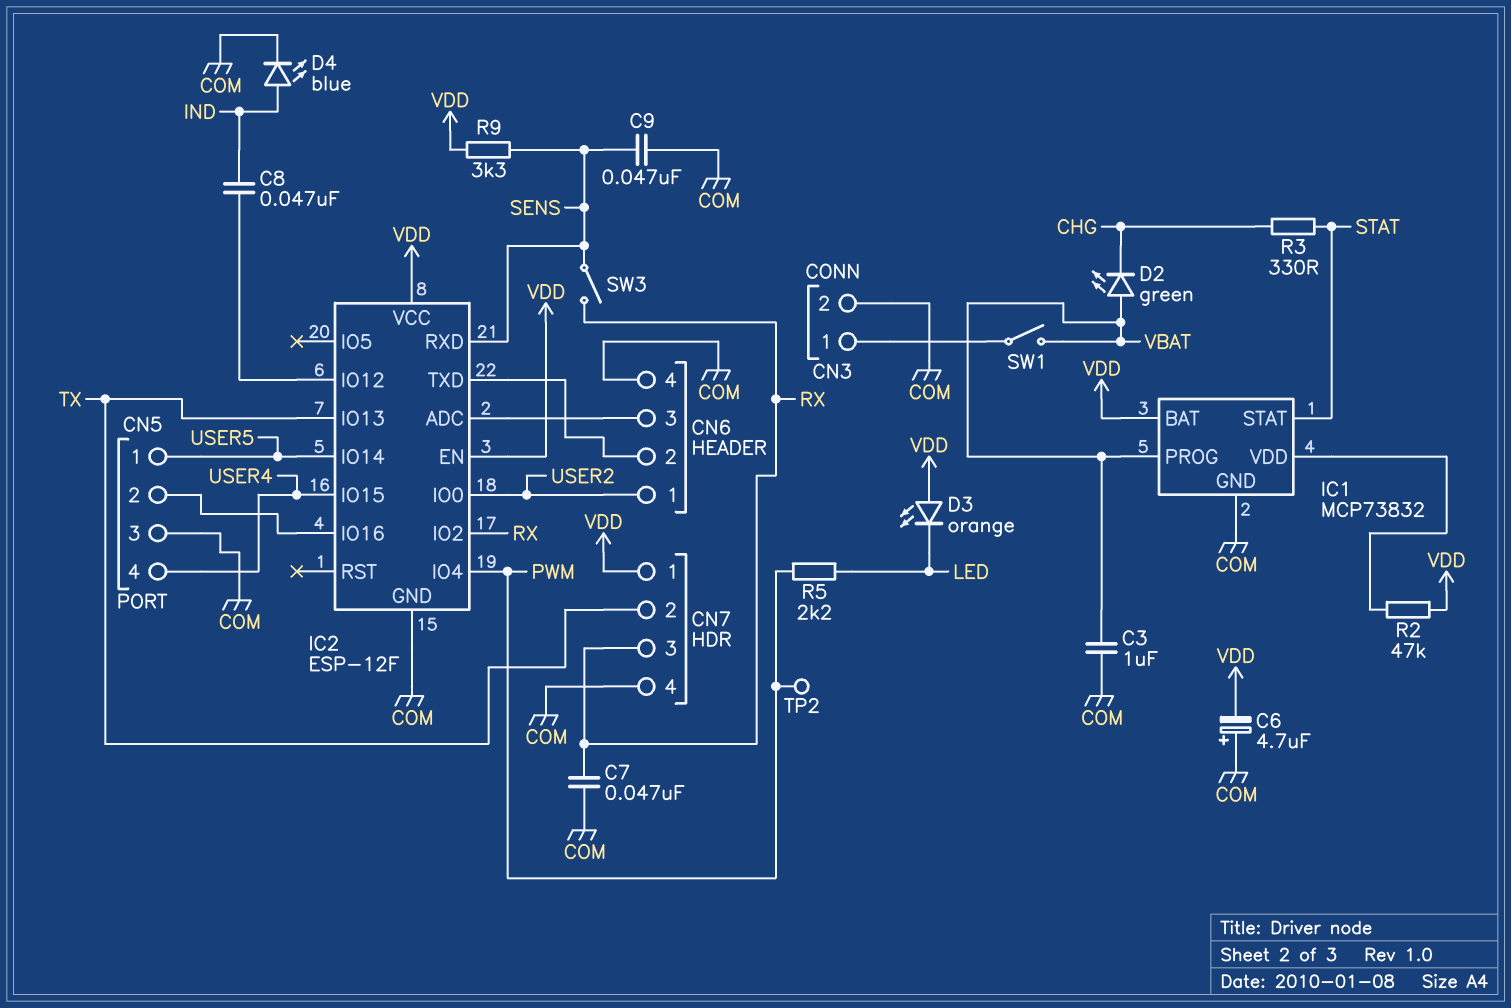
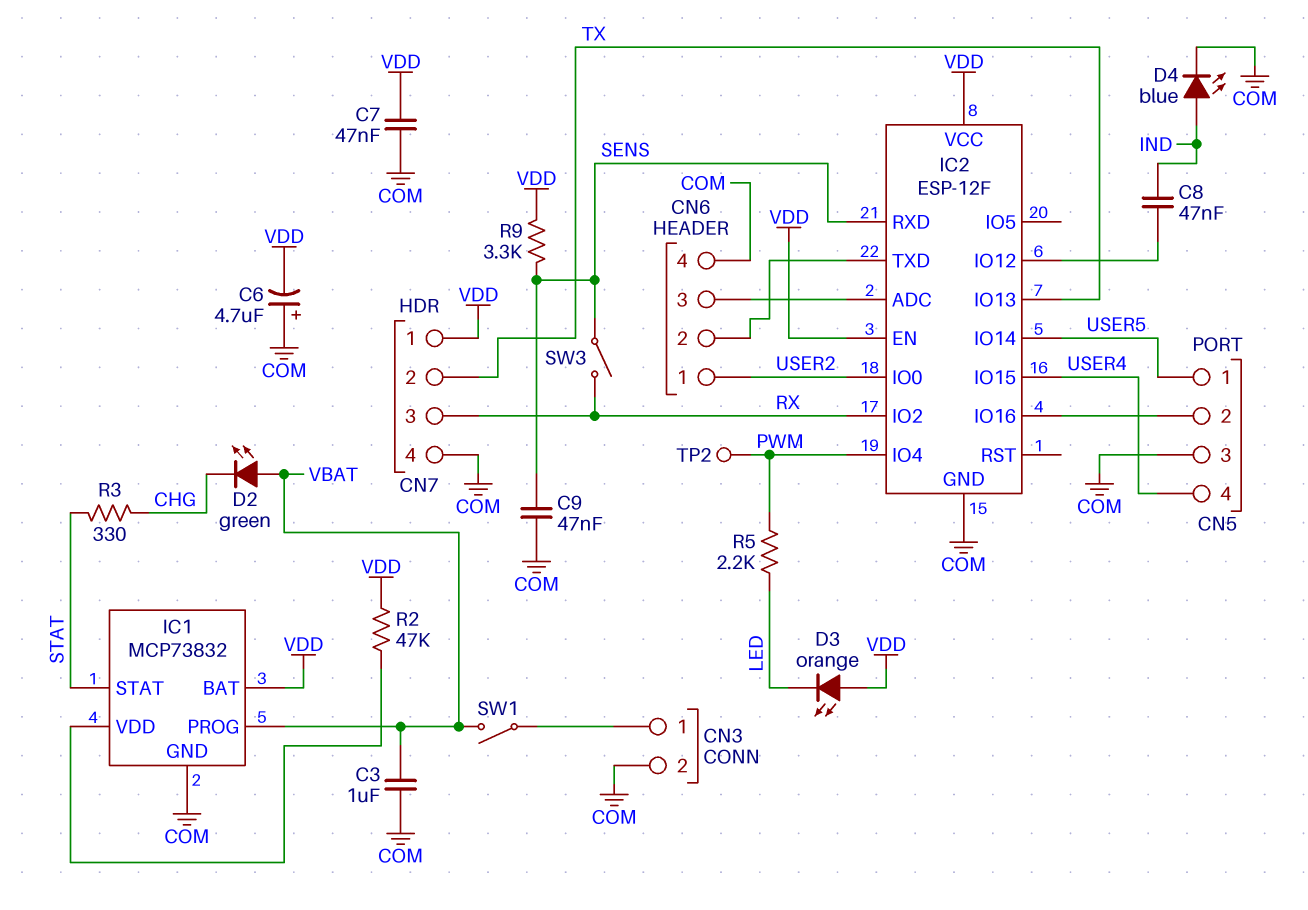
C7: 47nF (COM, RX) -> 47nF (COM, VDD)

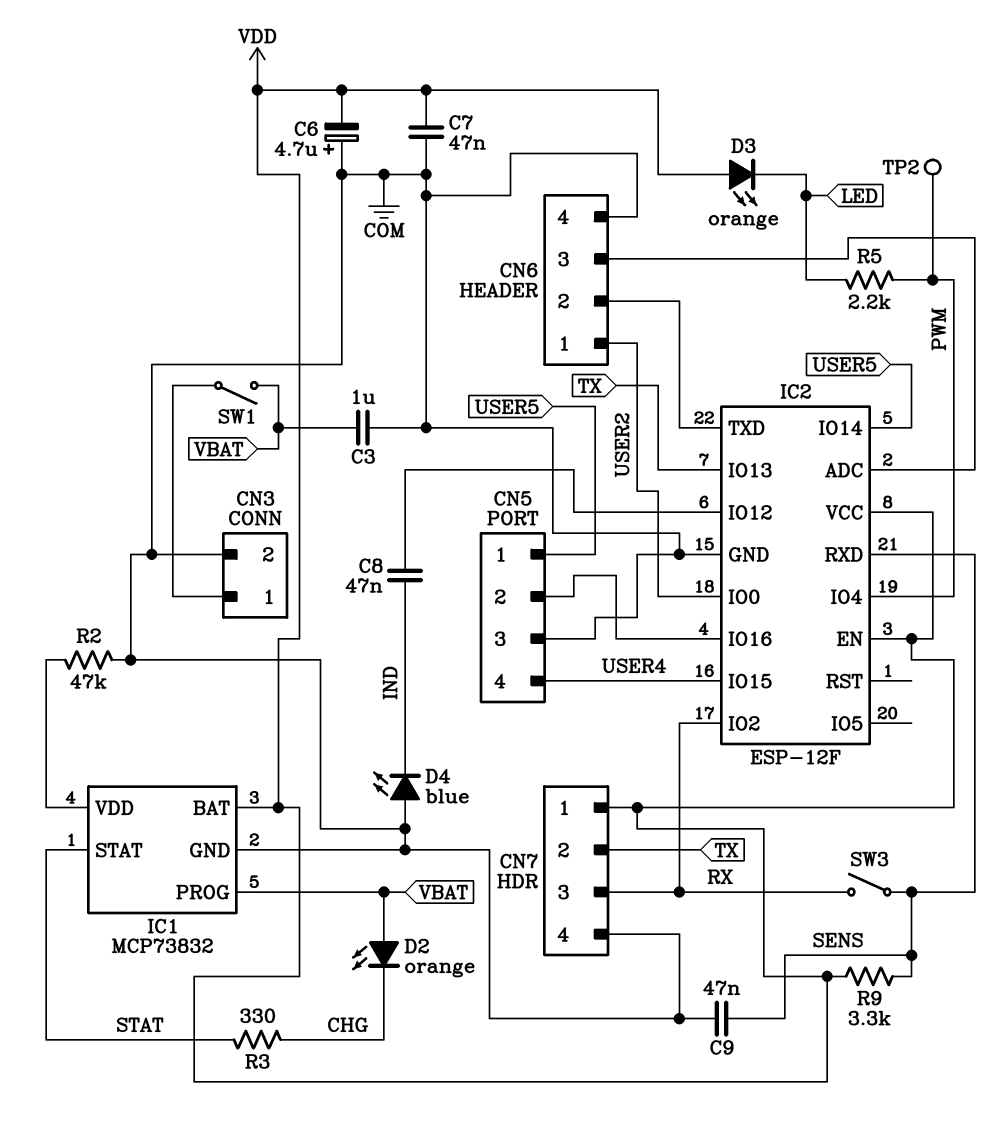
D2: LED green (A VBAT, K CHG) -> LED orange (A VBAT, K CHG)
D4: LED blue (A IND, K COM) -> LED blue (A COM, K IND)
R2: 47k (IC1/VDD, VDD) -> 47k (COM, IC1/VDD)

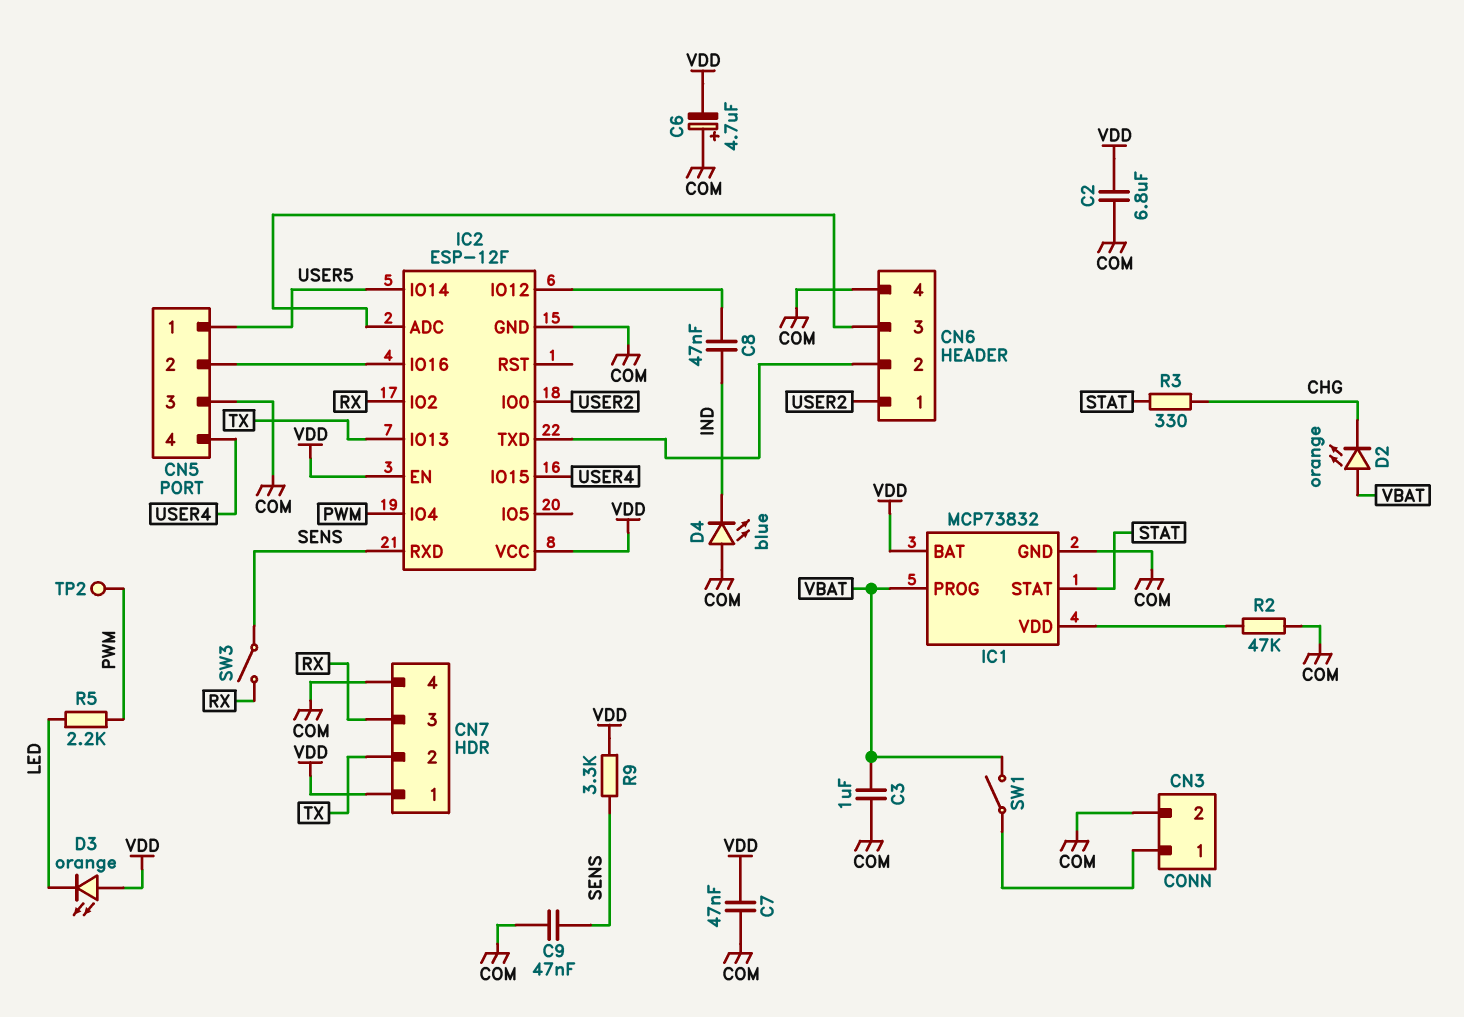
C2: none -> 6.8uF (COM, VDD)

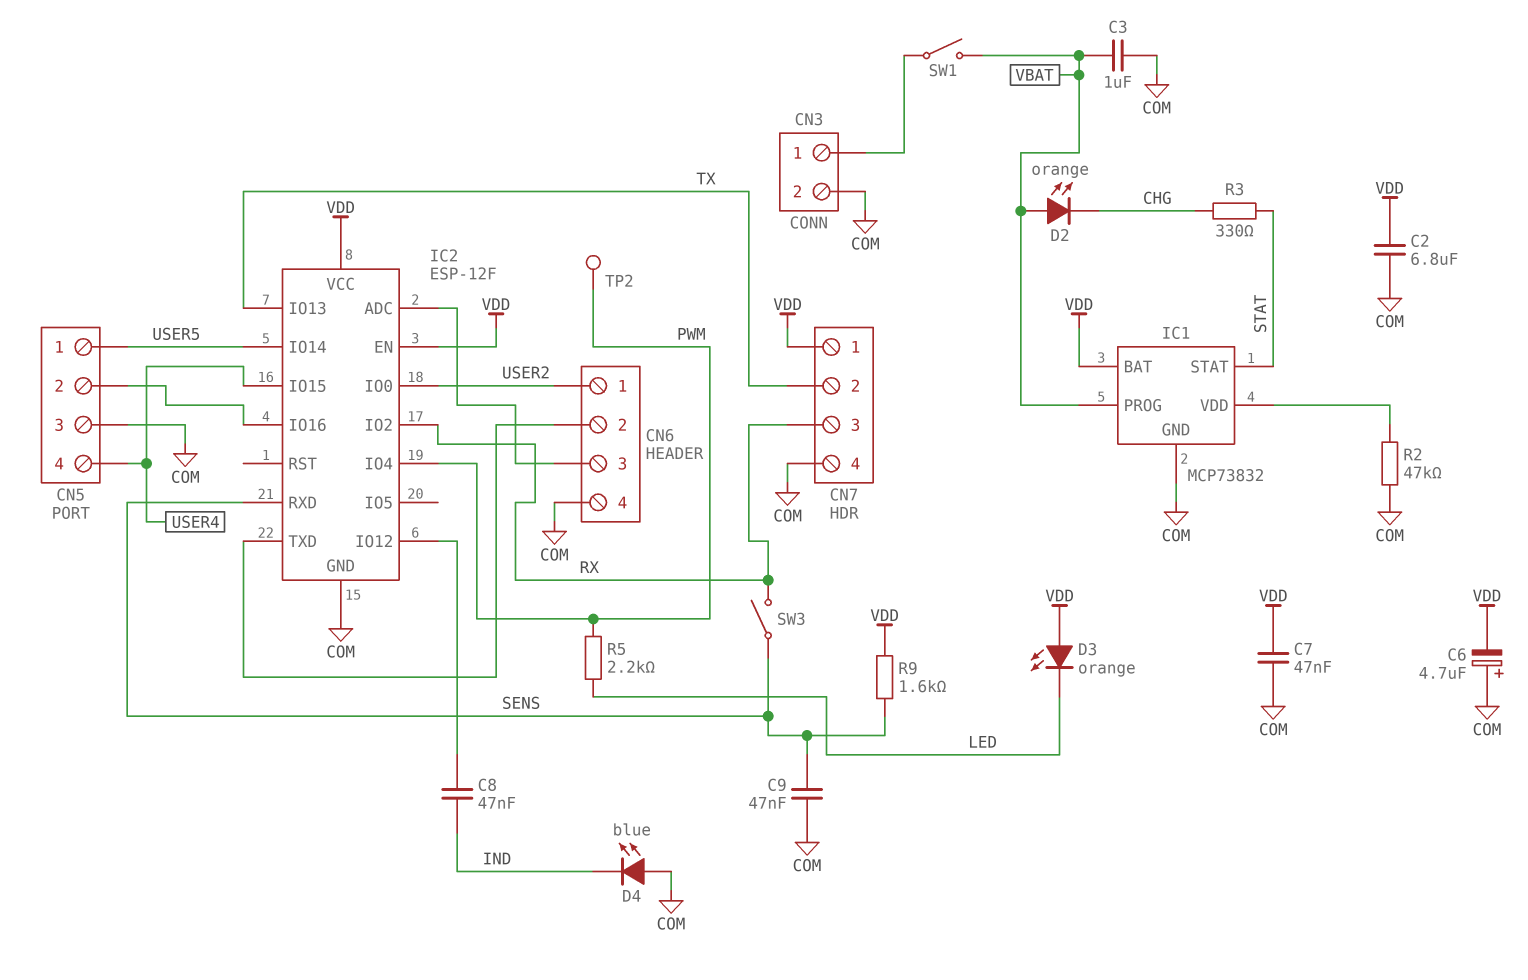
R9: 3.3k (SENS, VDD) -> 1.6k (SENS, VDD)

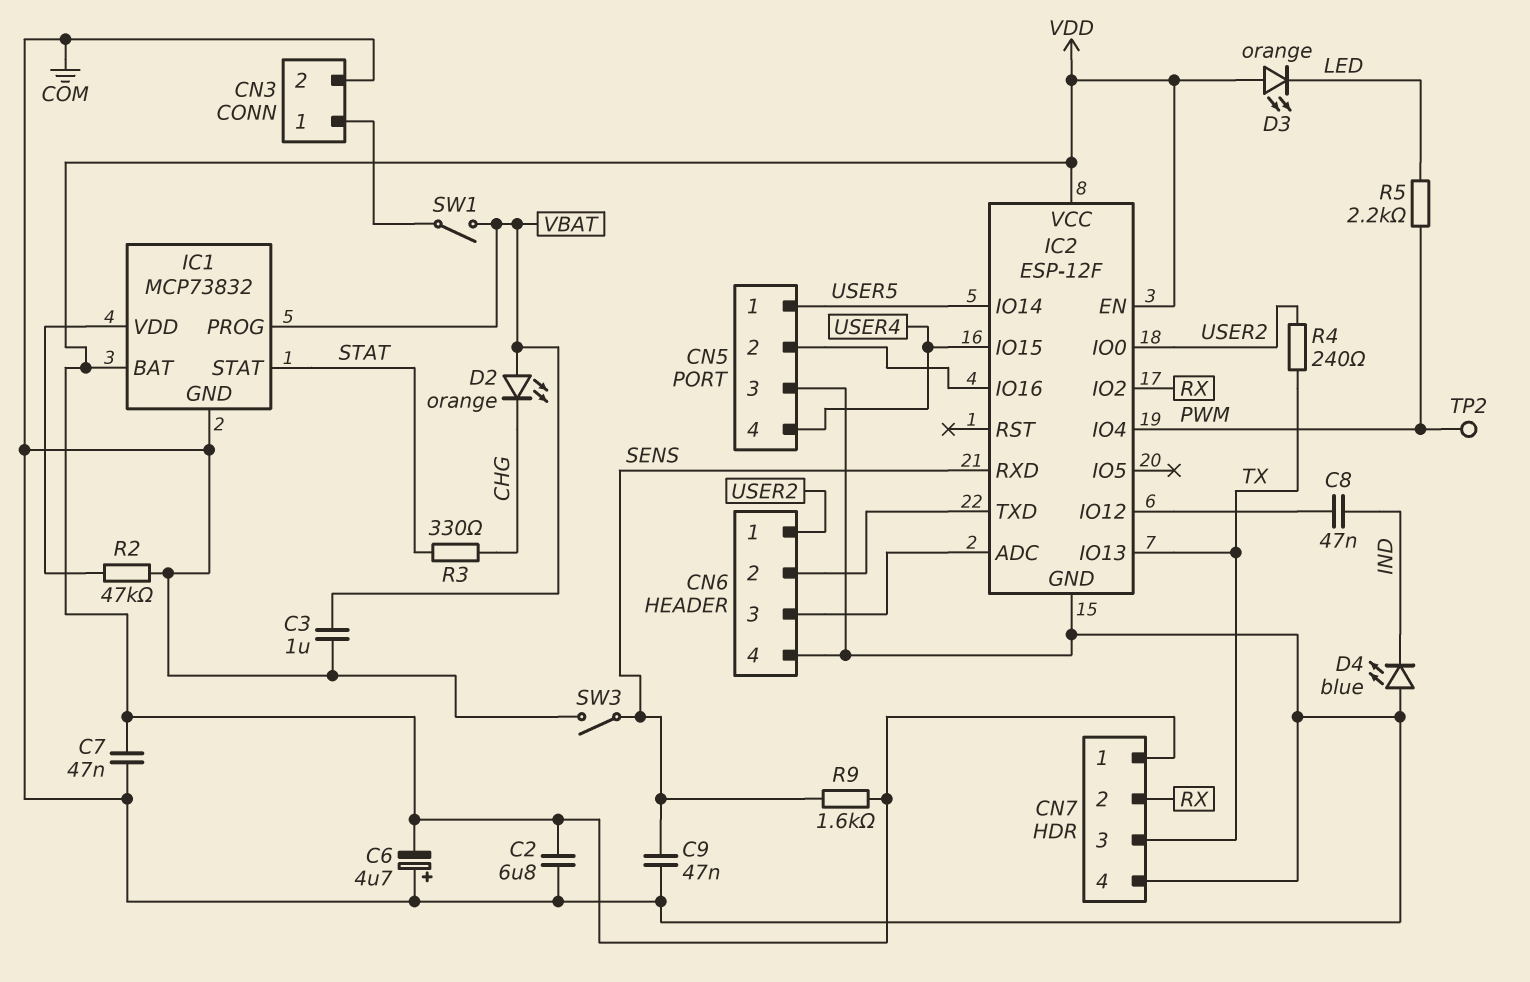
CN7 pin 2: TX -> RX
CN7 pin 3: RX -> TX
R4: none -> 240 (TX, USER2)
SW3: switch (RX, SENS) -> switch (COM, SENS)

